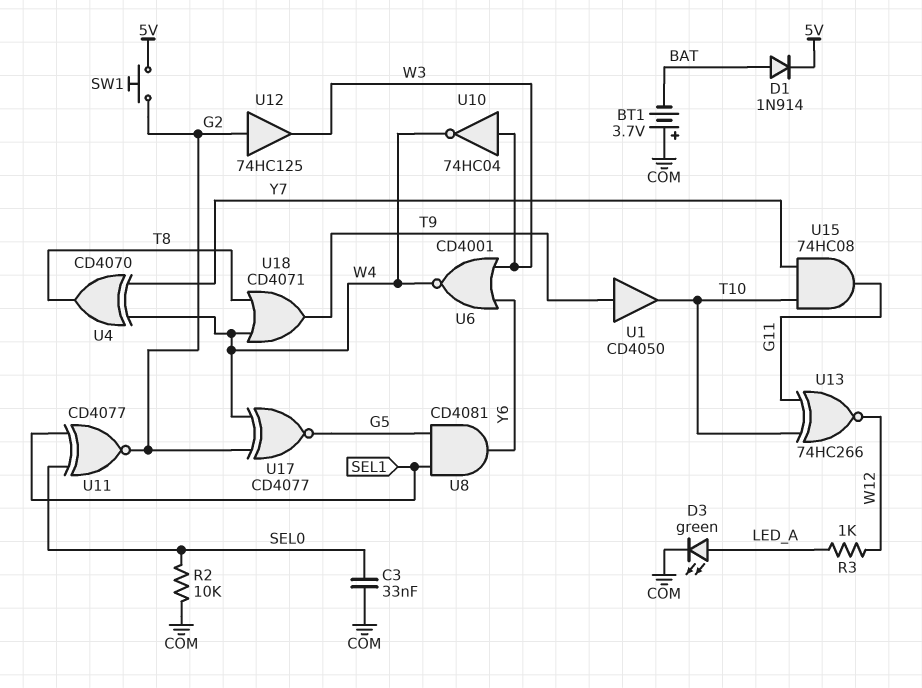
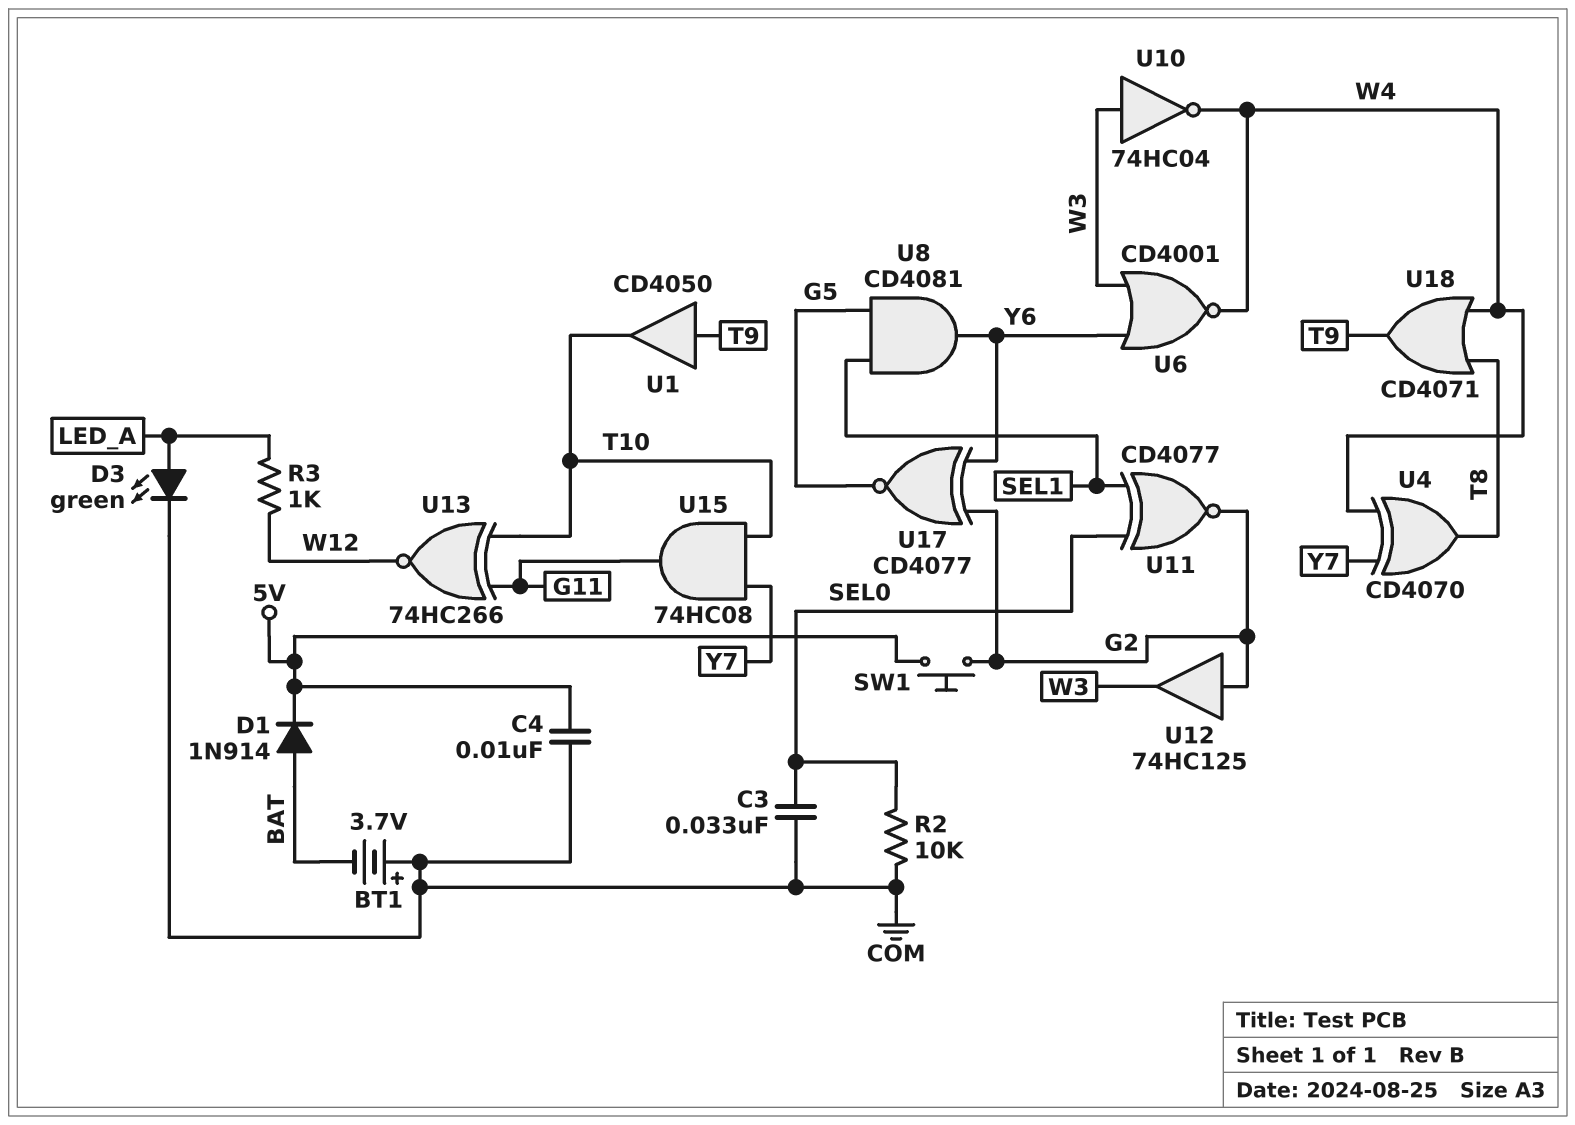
C4: none -> 10nF (5V, COM)
U17: XNOR CD4077 (in G2, in W4, out G5) -> XNOR CD4077 (in G2, in Y6, out G5)

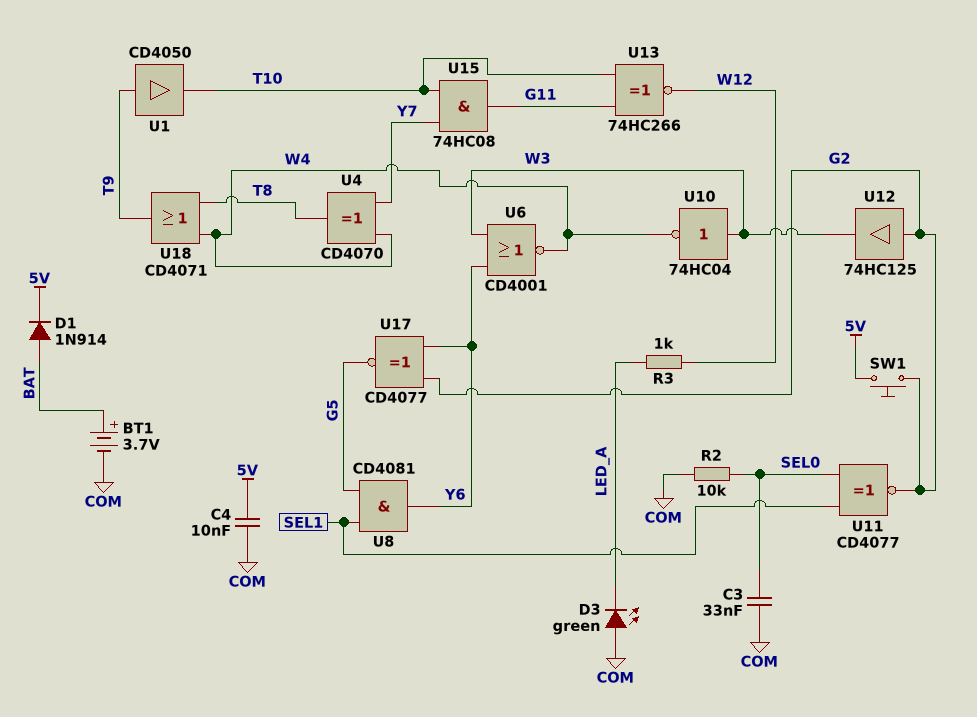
BT1: 3.7V (plus COM, minus BAT) -> 3.7V (plus BAT, minus COM)
D3: LED green (A LED_A, K COM) -> LED green (A COM, K LED_A)

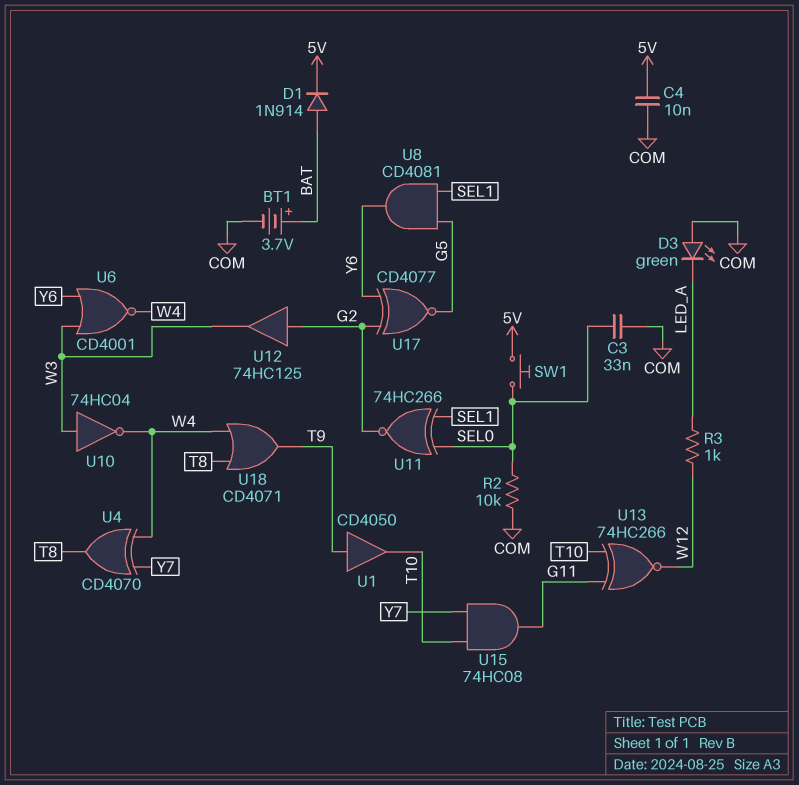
SW1: button (5V, G2) -> button (5V, SEL0)
U11: XNOR CD4077 (in SEL0, in SEL1, out G2) -> XNOR 74HC266 (in SEL0, in SEL1, out G2)

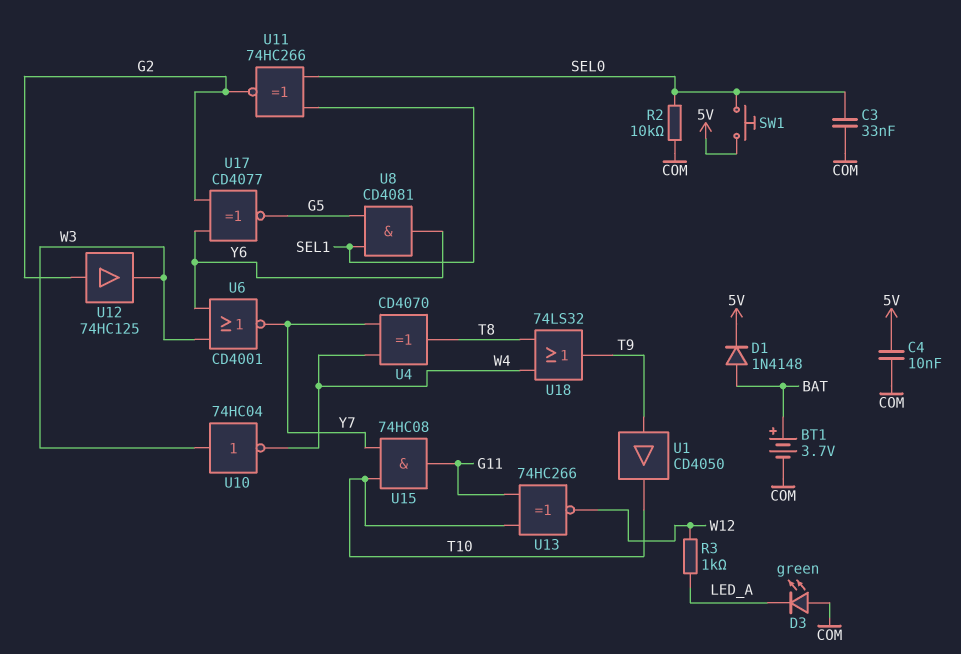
D1: diode 1N914 (A BAT, K 5V) -> diode 1N4148 (A BAT, K 5V)
U6: NOR CD4001 (in W3, in Y6, out W4) -> NOR CD4001 (in W3, in Y6, out Y7)
U18: OR CD4071 (in T8, in W4, out T9) -> OR 74LS32 (in T8, in W4, out T9)

